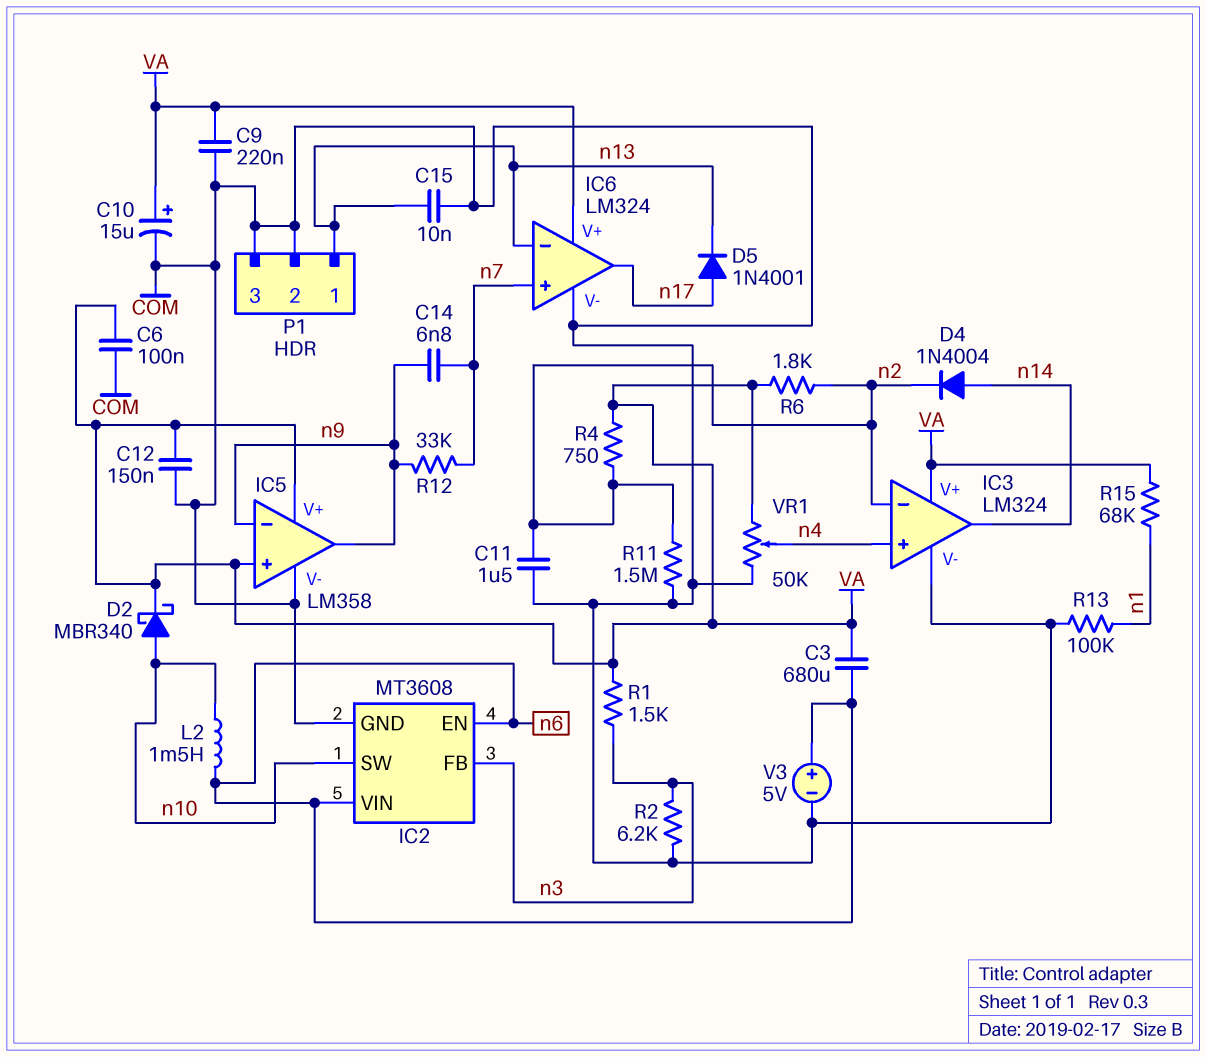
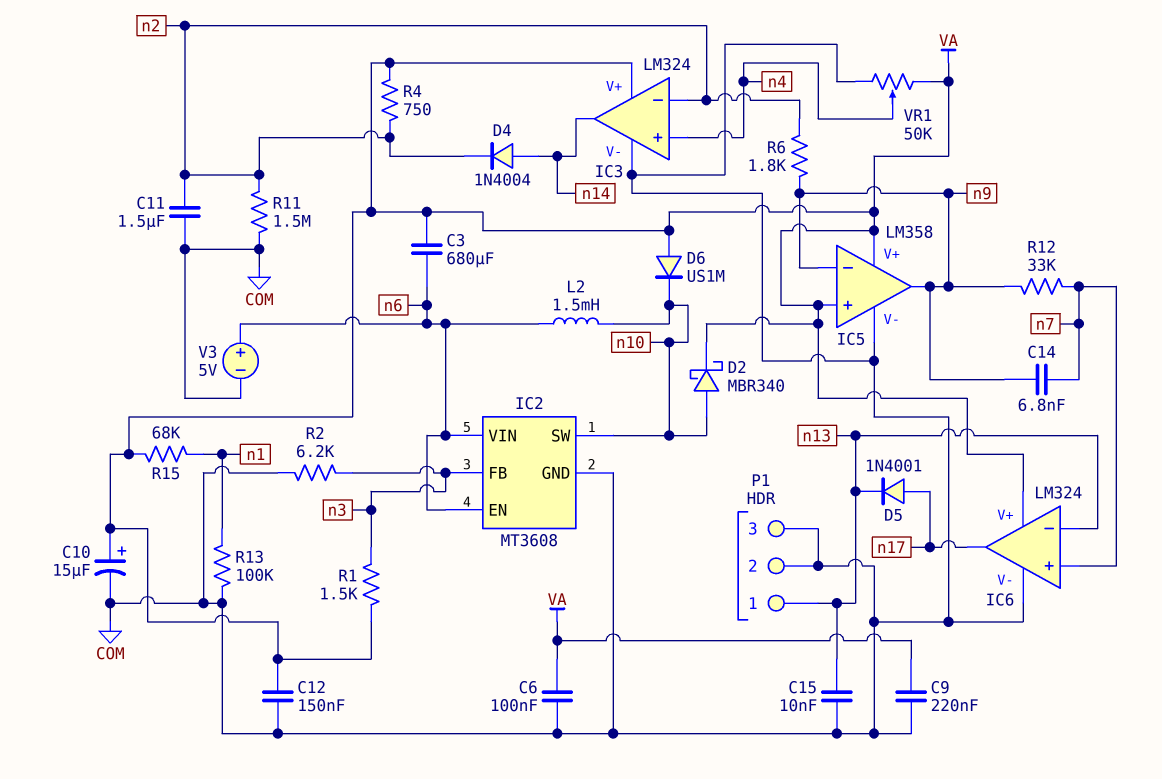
D6: none -> diode US1M (A VA, K n10)
R6: 1.8k (VA, n2) -> 1.8k (n2, n9)

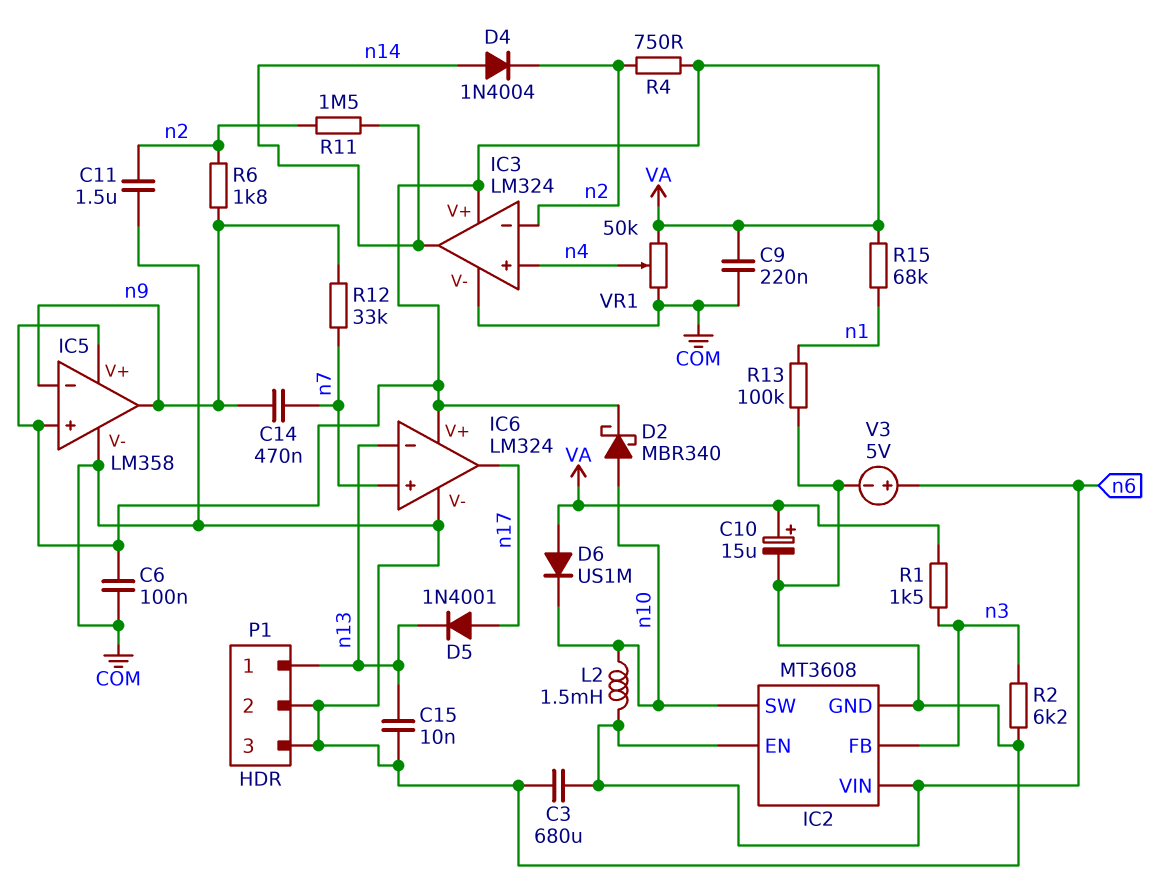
C3: 680uF (VA, n6) -> 680uF (COM, n6)
C12: 150nF (COM, VA) -> none
C14: 6.8nF (n7, n9) -> 470nF (n7, n9)
R11: 1.5M (COM, n2) -> 1.5M (n2, n14)

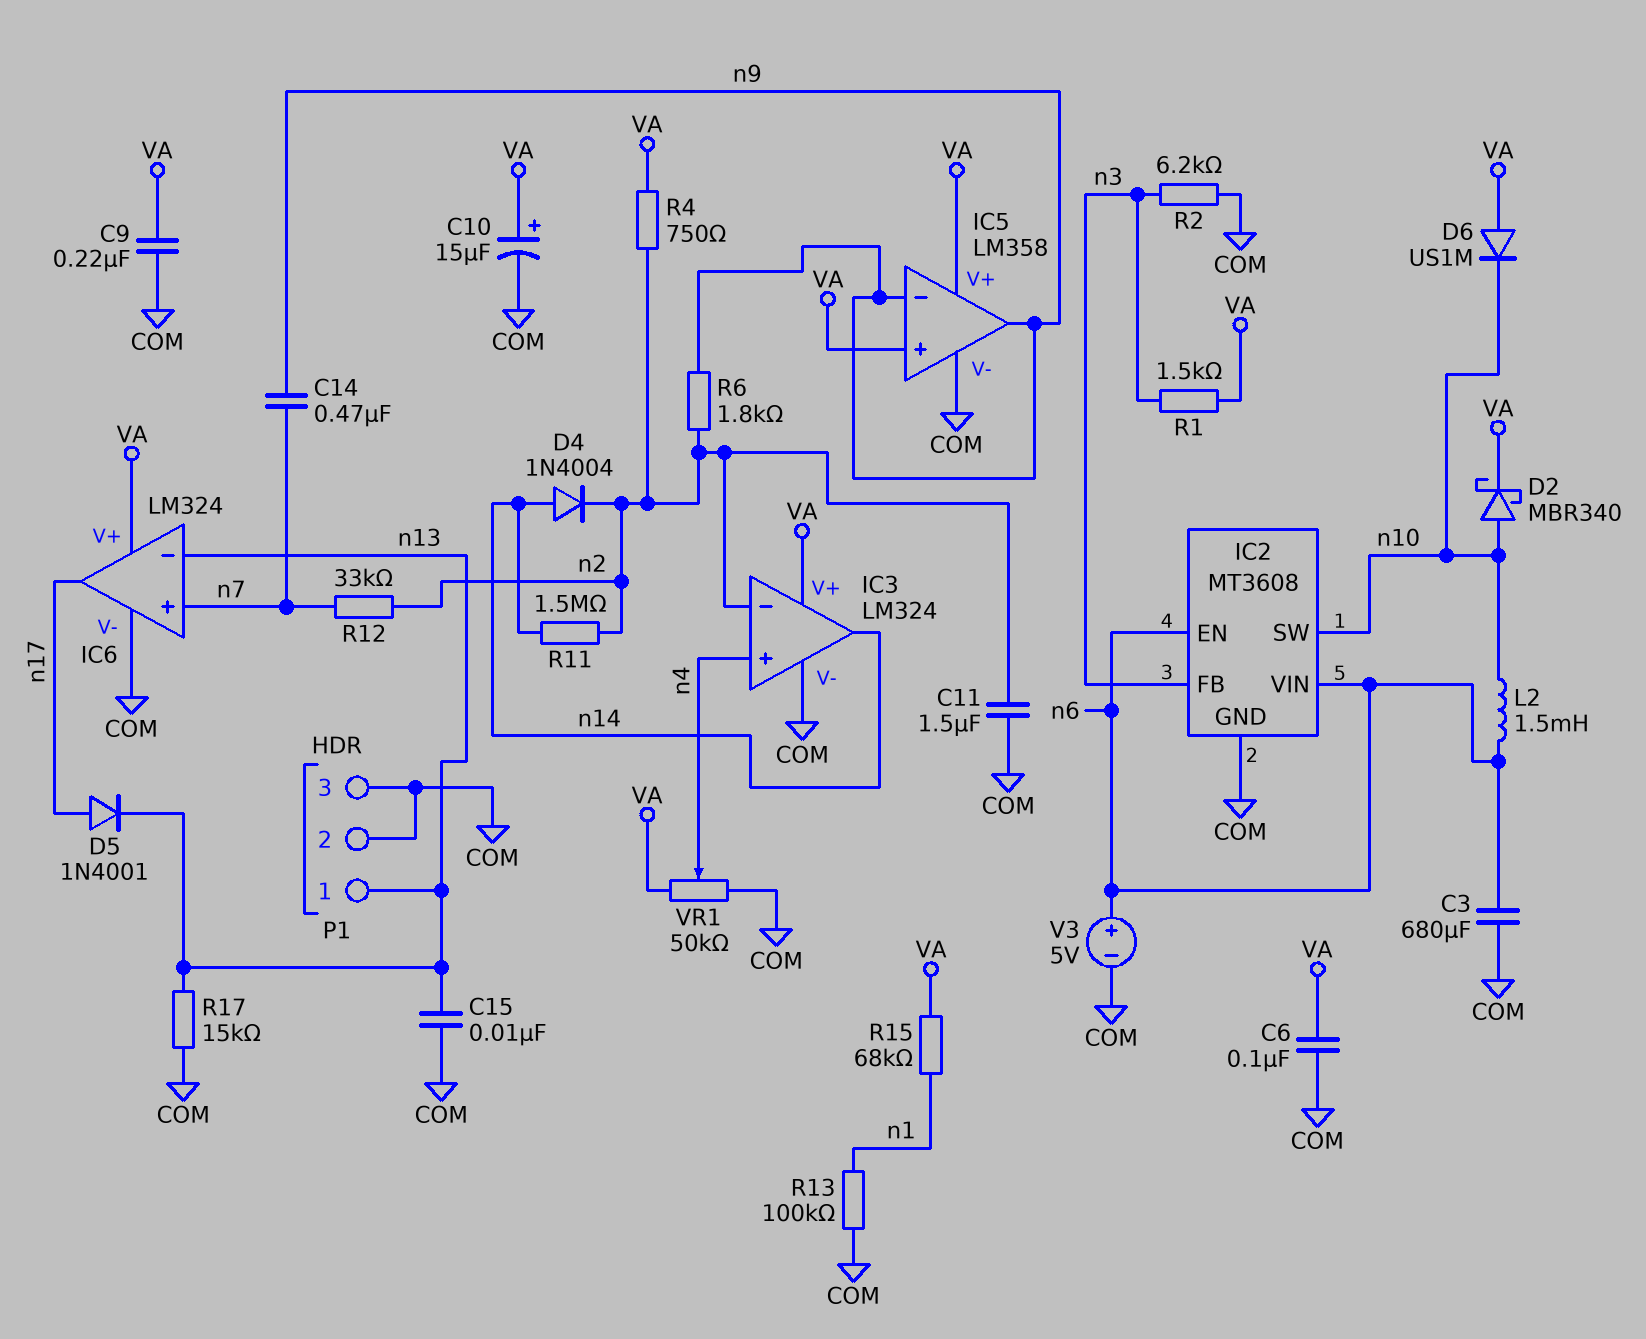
R12: 33k (n7, n9) -> 33k (n2, n7)
R17: none -> 15k (COM, n13)

